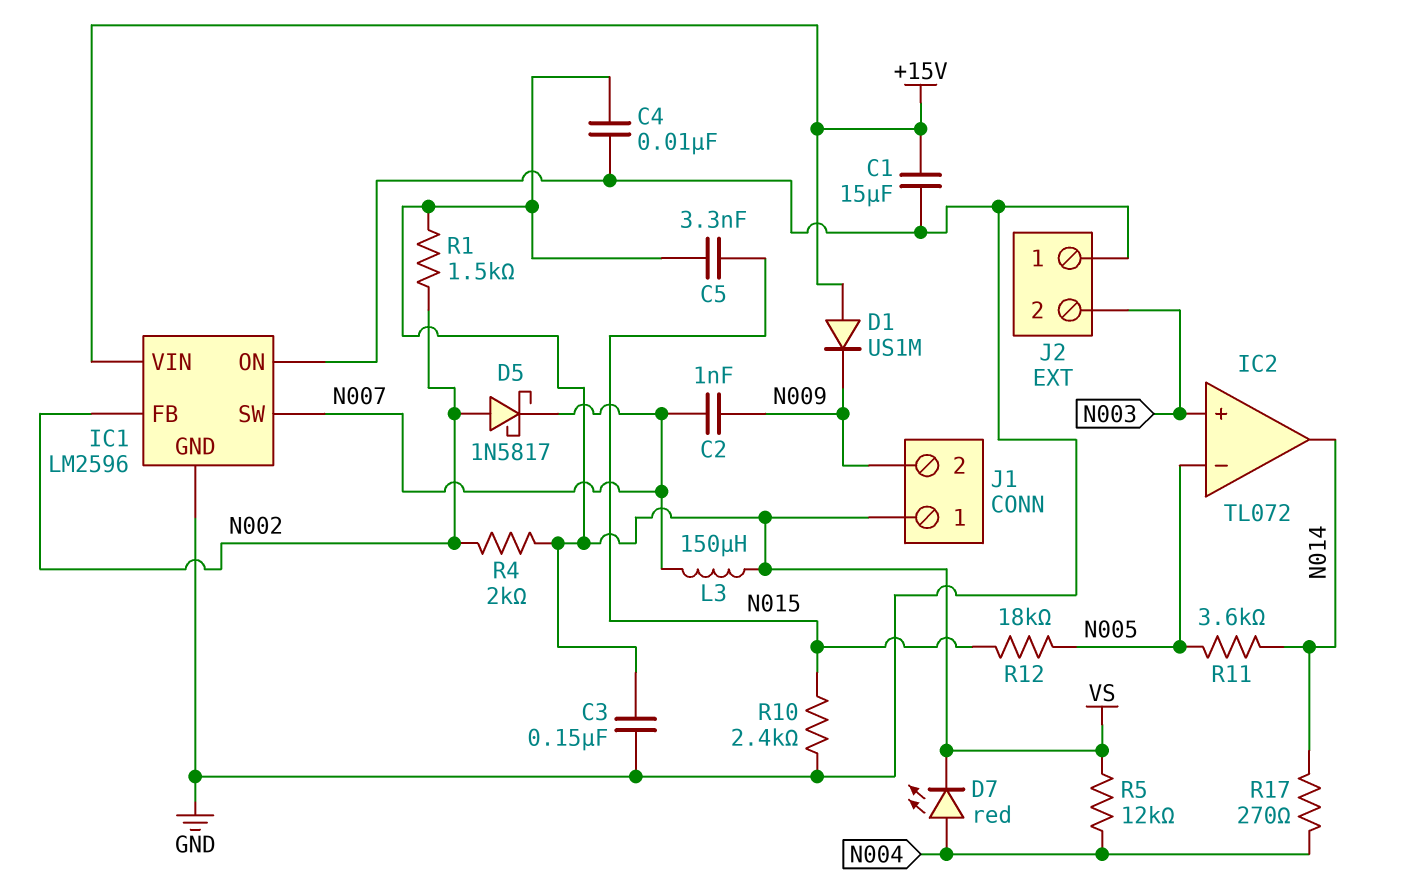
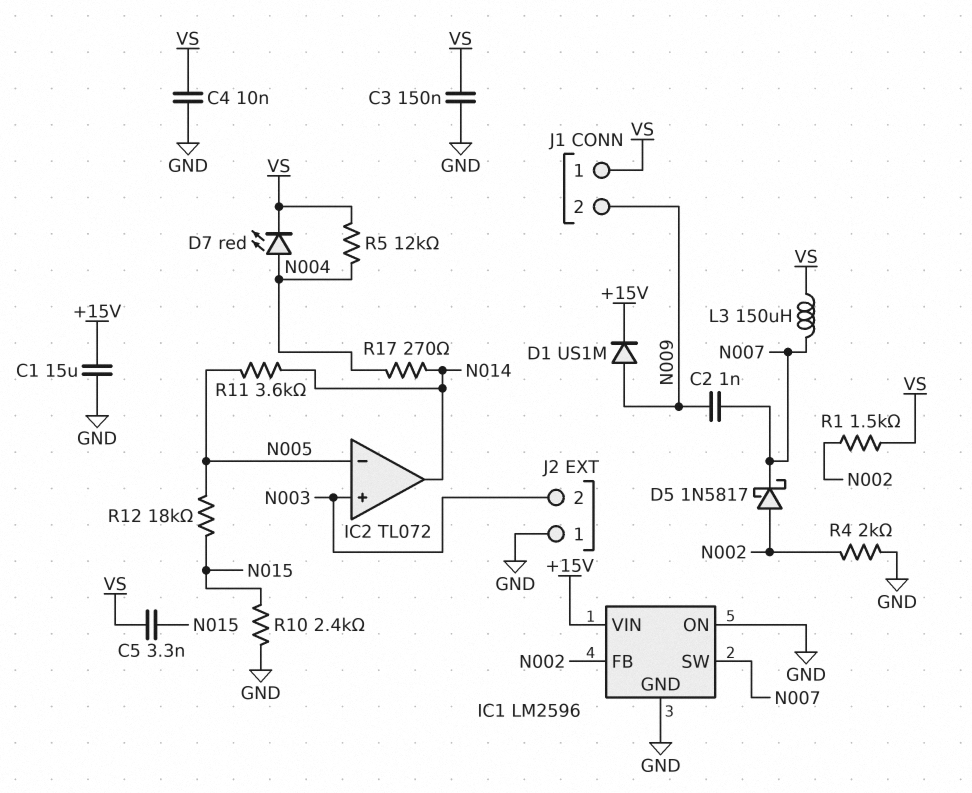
D1: diode US1M (A +15V, K N009) -> diode US1M (A N009, K +15V)
R4: 2k (N002, VS) -> 2k (GND, N002)

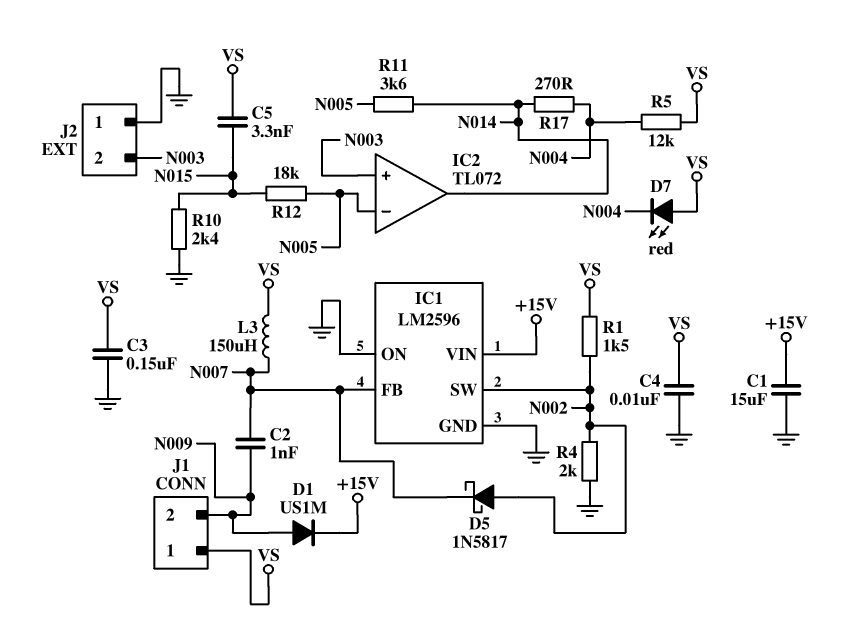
D7: LED red (A N004, K VS) -> LED red (A VS, K N004)
IC1 pin FB: N002 -> N007
IC1 pin SW: N007 -> N002

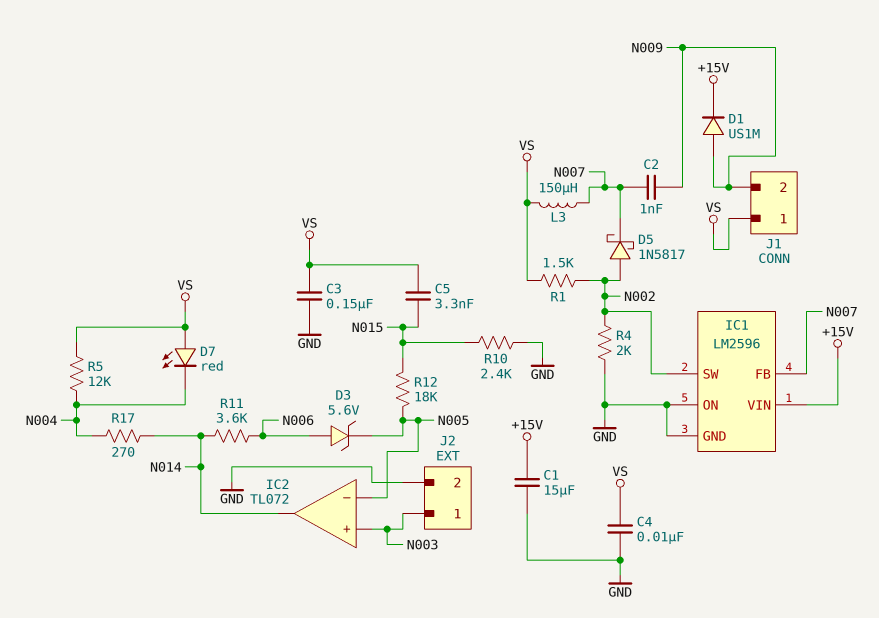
D3: none -> zener 5.6V (A N006, K N005)
J2 pin 1: GND -> N003
J2 pin 2: N003 -> GND
R11: 3.6k (N005, N014) -> 3.6k (N006, N014)

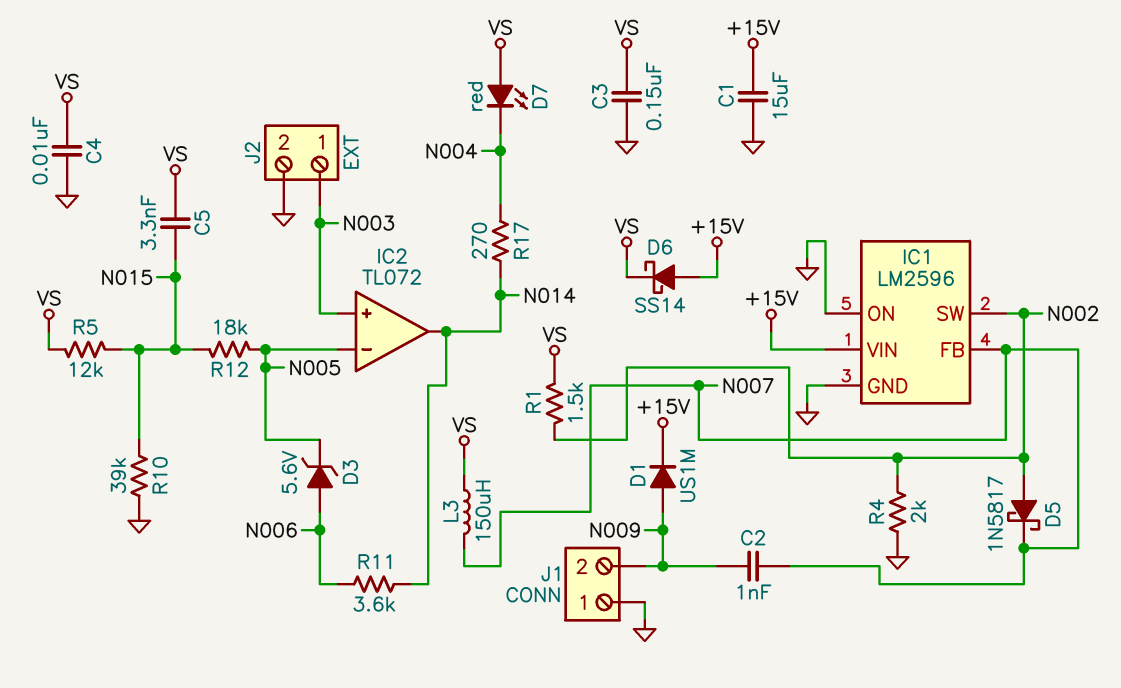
D6: none -> schottky SS14 (A +15V, K VS)
J1 pin 1: VS -> GND
R5: 12k (N004, VS) -> 12k (N015, VS)
R10: 2.4k (GND, N015) -> 39k (GND, N015)

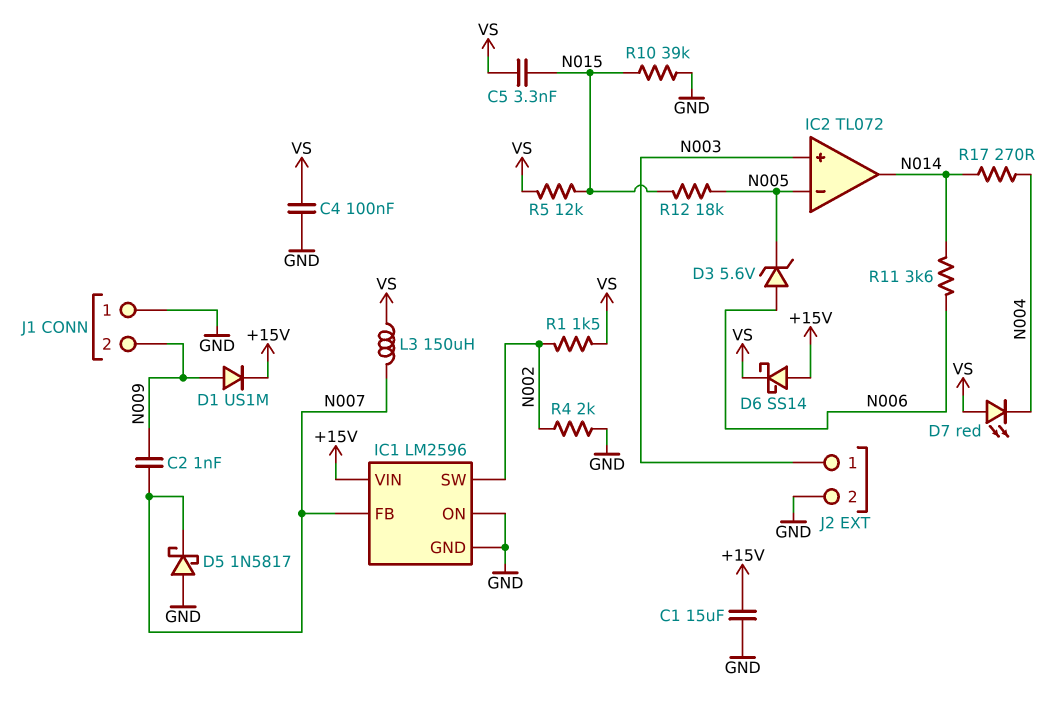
C3: 150nF (GND, VS) -> none
C4: 10nF (GND, VS) -> 100nF (GND, VS)
D5: schottky 1N5817 (A N002, K N007) -> schottky 1N5817 (A GND, K N007)

